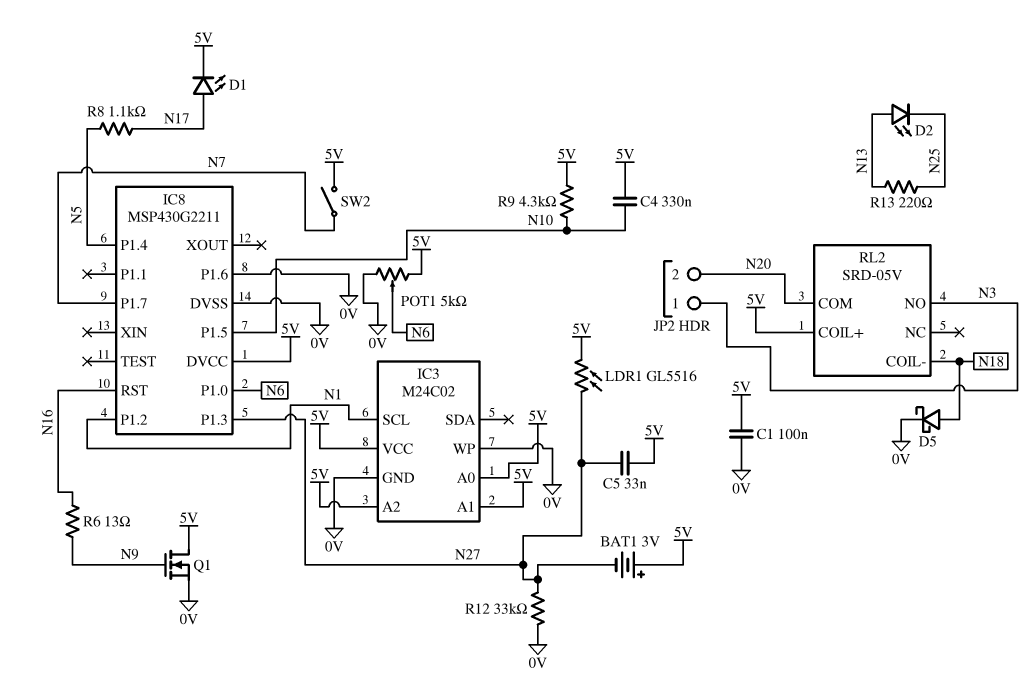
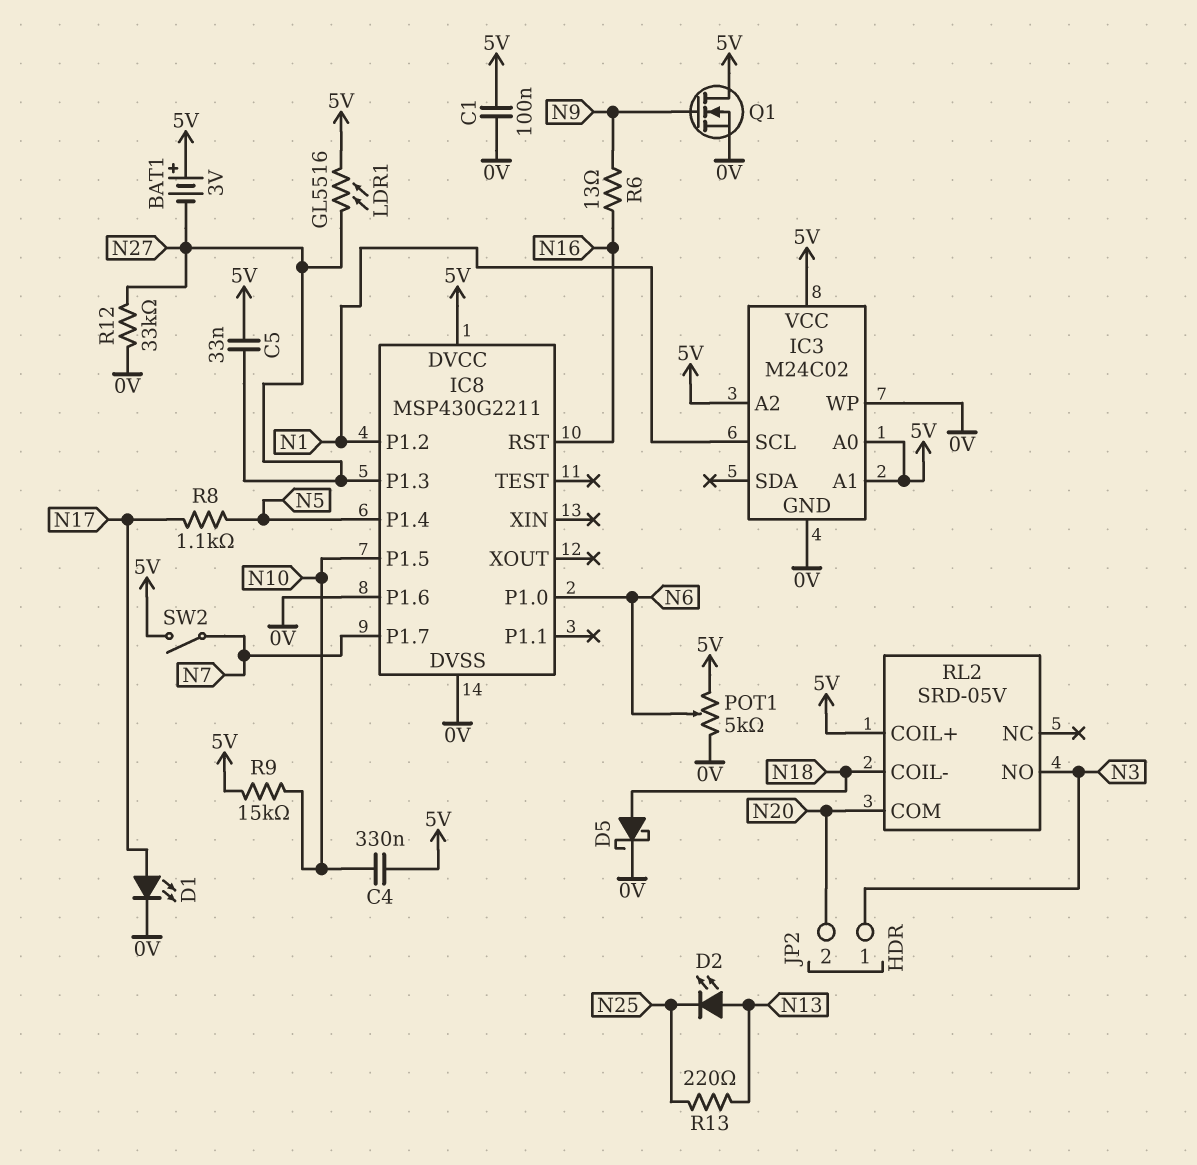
D1: LED (A N17, K 5V) -> LED (A N17, K 0V)
R9: 4.3k (5V, N10) -> 15k (5V, N10)

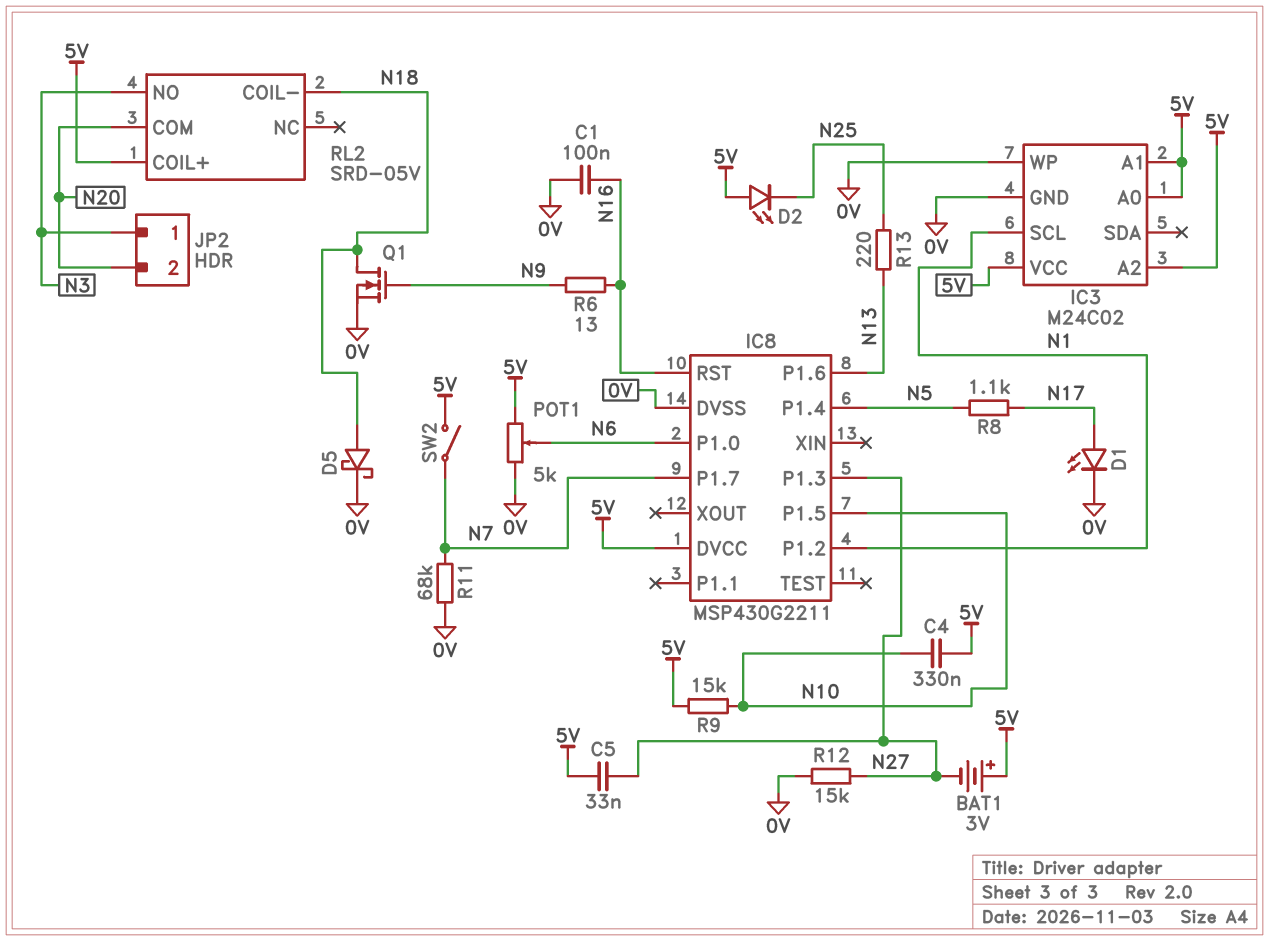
C1: 100nF (0V, 5V) -> 100nF (0V, N16)
D2: LED (A N13, K N25) -> LED (A 5V, K N25)
IC8 pin P1.6: 0V -> N13
LDR1: GL5516 (5V, N27) -> none
Q1: NMOS (G N9, D 5V, S 0V) -> NMOS (G N9, D N18, S 0V)
R11: none -> 68k (0V, N7)
R12: 33k (0V, N27) -> 15k (0V, N27)

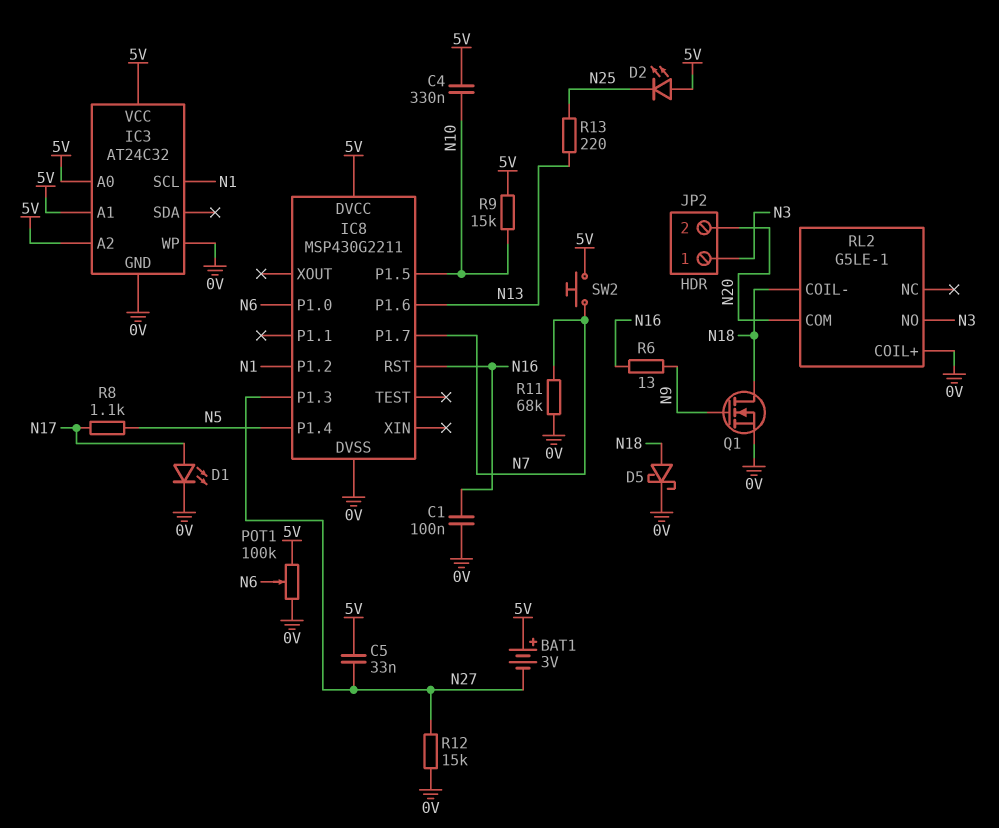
IC3: M24C02 -> AT24C32
POT1: 5k (0V, 5V, wiper N6) -> 100k (0V, 5V, wiper N6)
RL2: SRD-05V -> G5LE-1
RL2 pin COIL+: 5V -> 0V
SW2: switch (5V, N7) -> button (5V, N7)

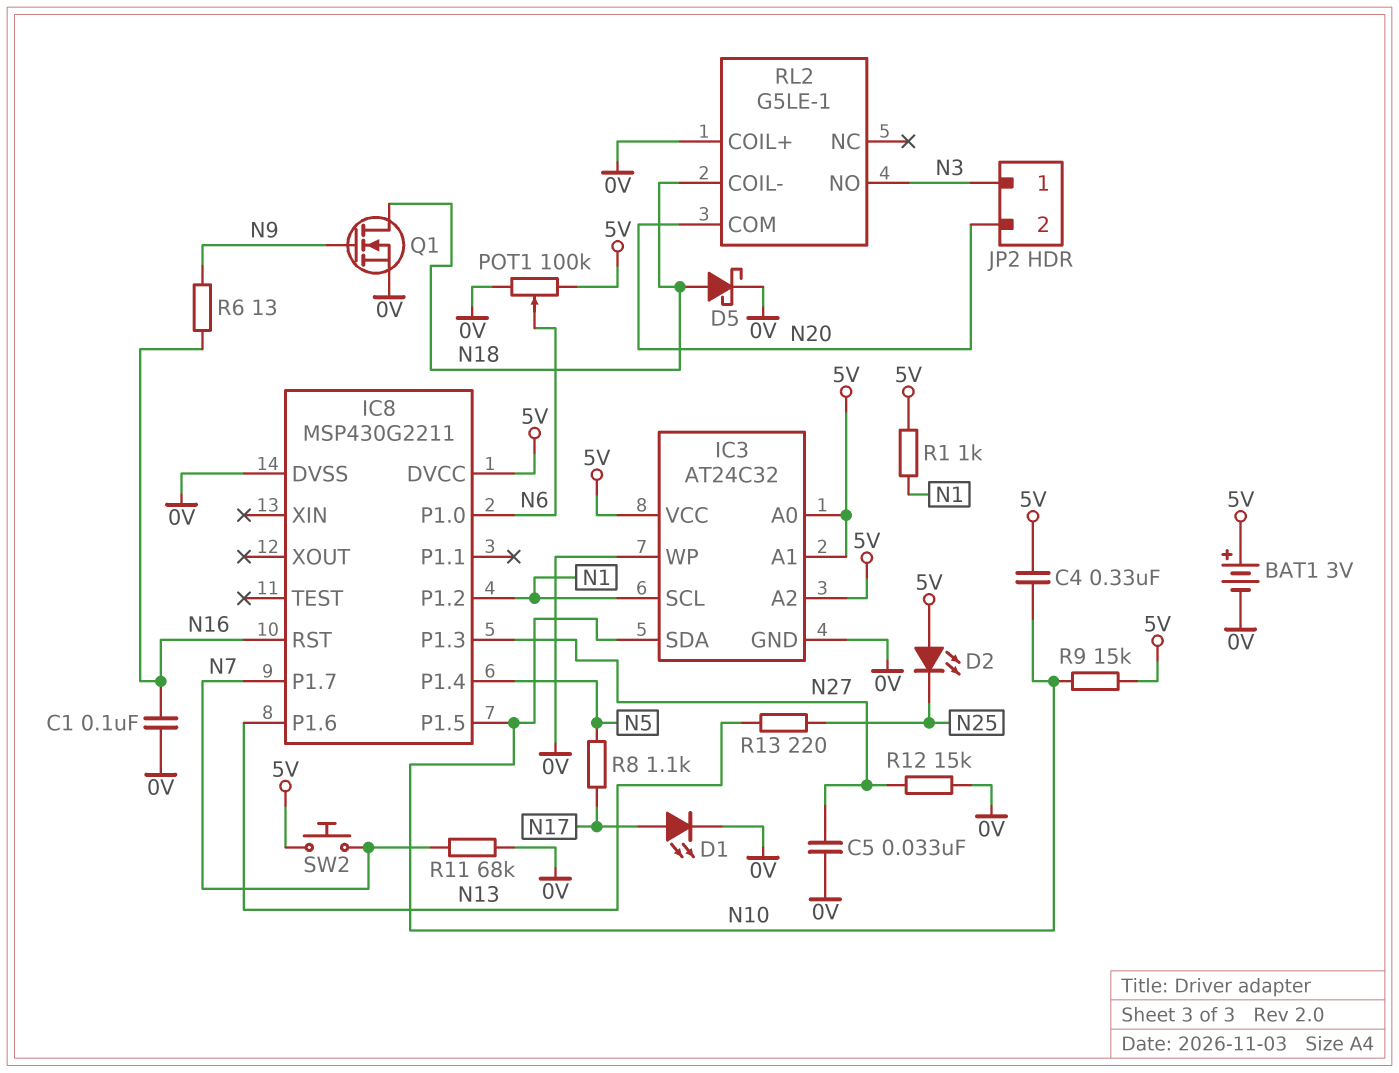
BAT1: 3V (plus 5V, minus N27) -> 3V (plus 5V, minus 0V)
C5: 33nF (5V, N27) -> 33nF (0V, N27)
IC3 pin SDA: none -> N10
R1: none -> 1k (5V, N1)

